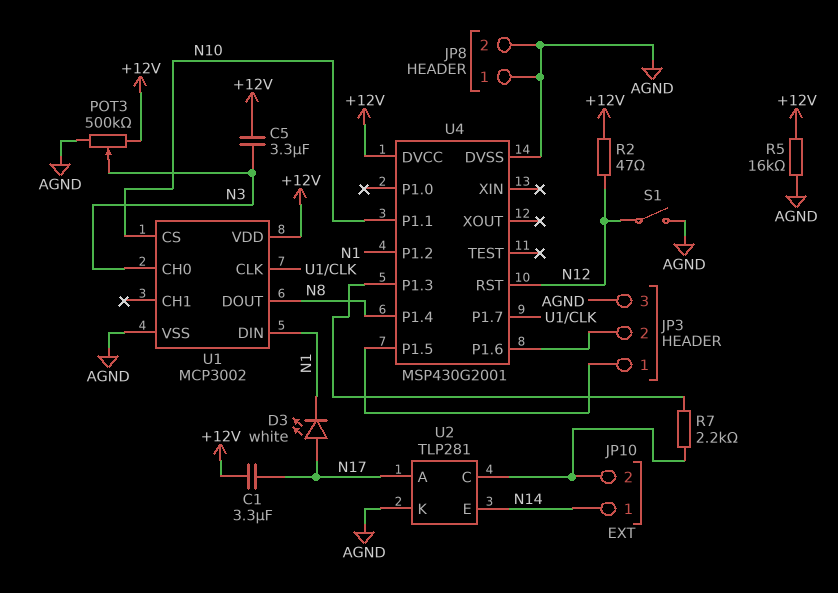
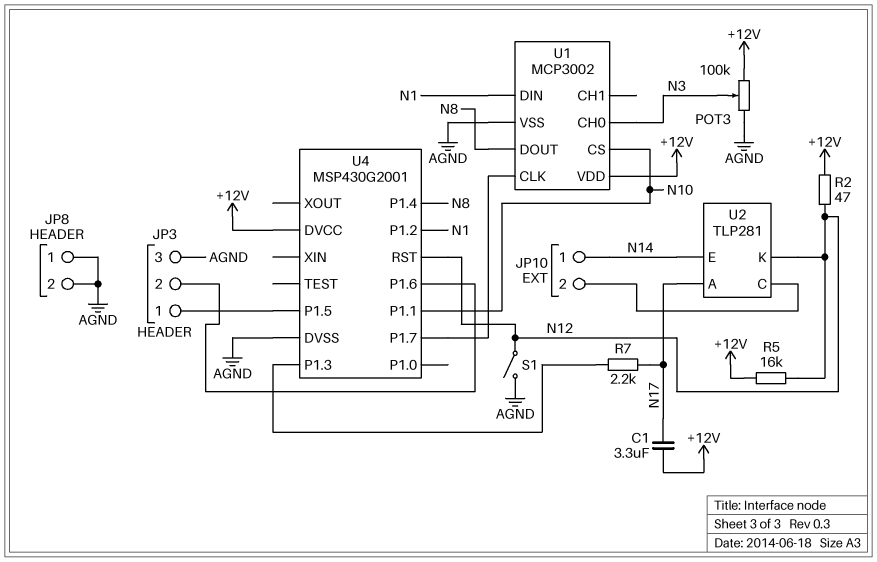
C5: 3.3uF (+12V, N3) -> none
D3: LED white (A N17, K N1) -> none
POT3: 500k (+12V, AGND, wiper N3) -> 100k (+12V, AGND, wiper N3)
R5: 16k (+12V, AGND) -> 16k (+12V, N12)
R7: 2.2k (JP10/2, U4/P1.3) -> 2.2k (N17, U4/P1.3)
U2 pin K: AGND -> N12

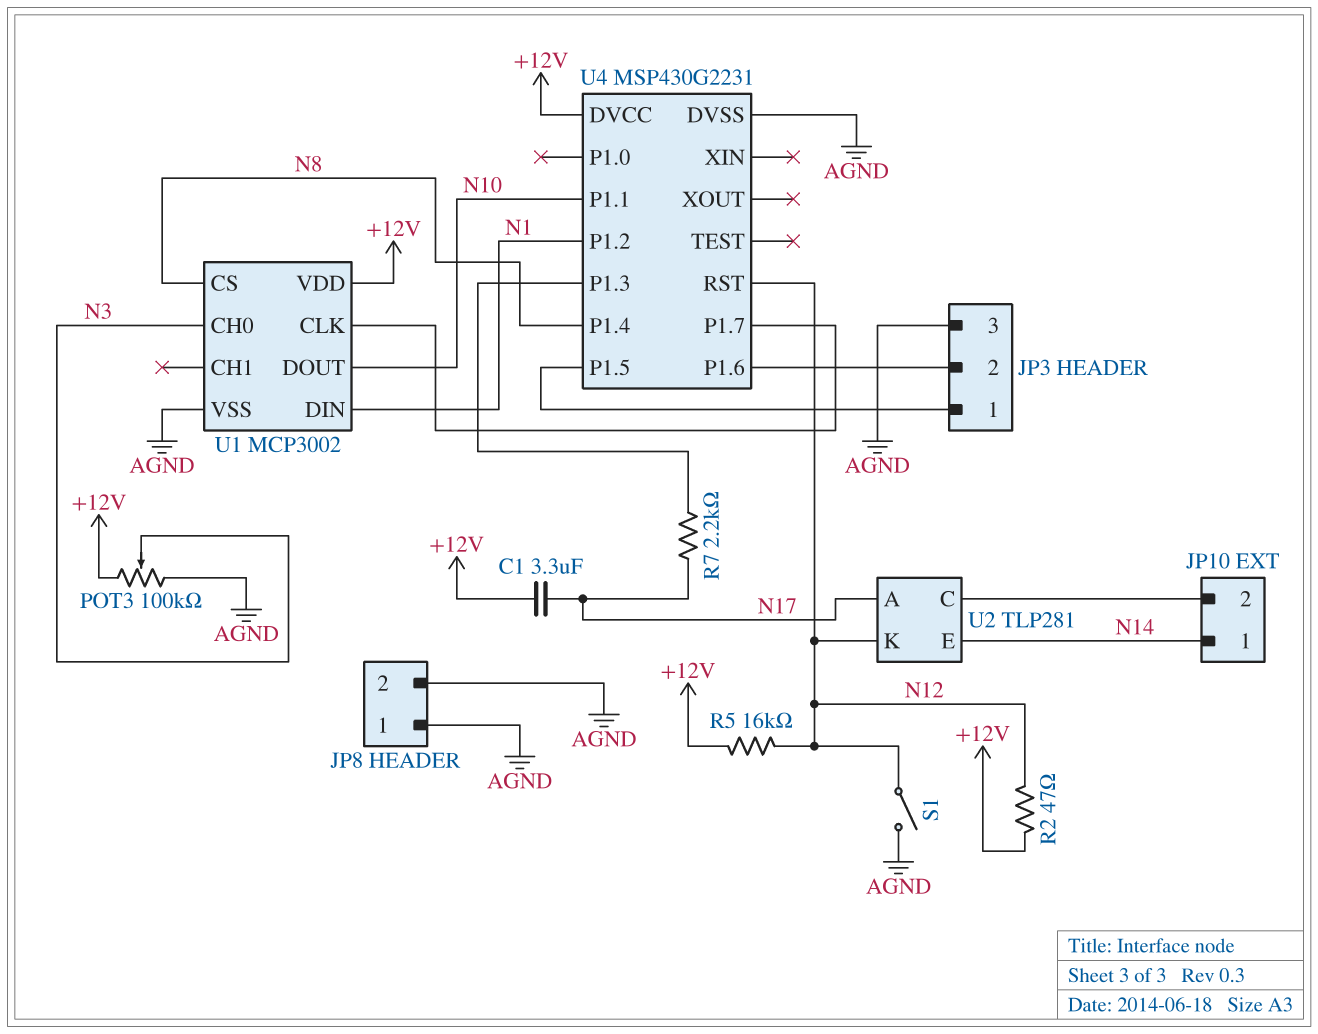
U1 pin CS: N10 -> N8
U1 pin DOUT: N8 -> N10
U4: MSP430G2001 -> MSP430G2231

